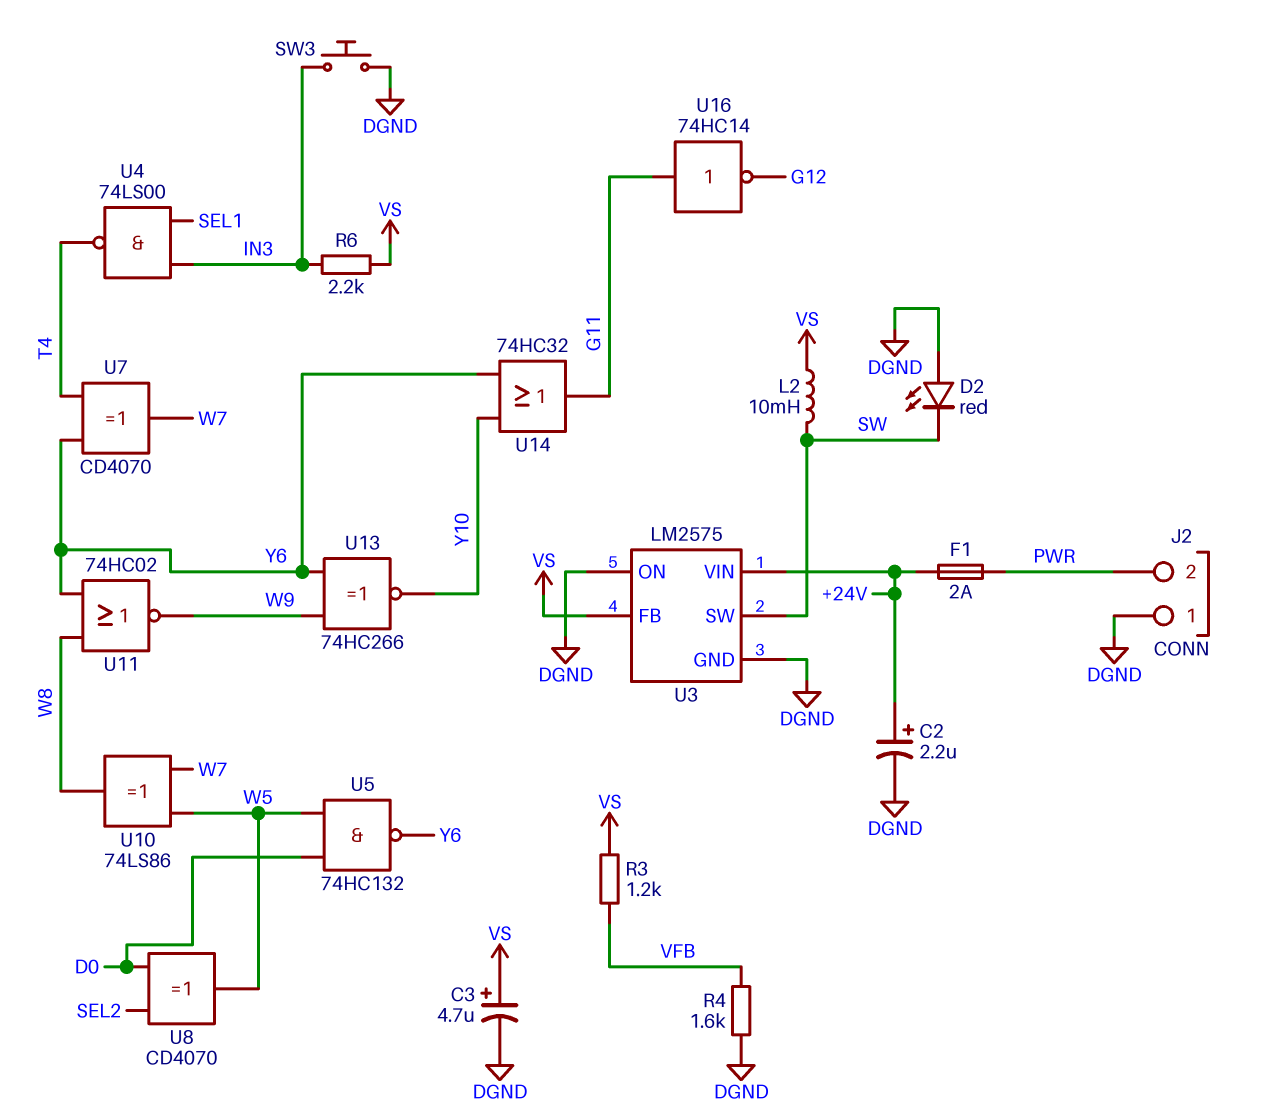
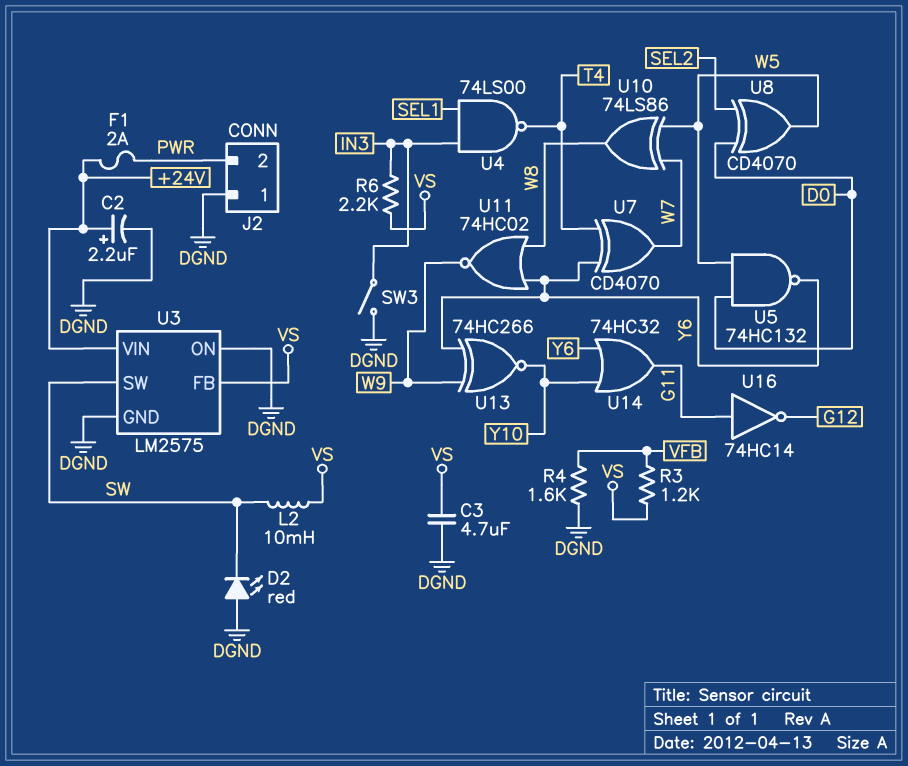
C3: 4.7uF (plus VS, minus DGND) -> 4.7uF (DGND, VS)
SW3: button (DGND, IN3) -> switch (DGND, IN3)

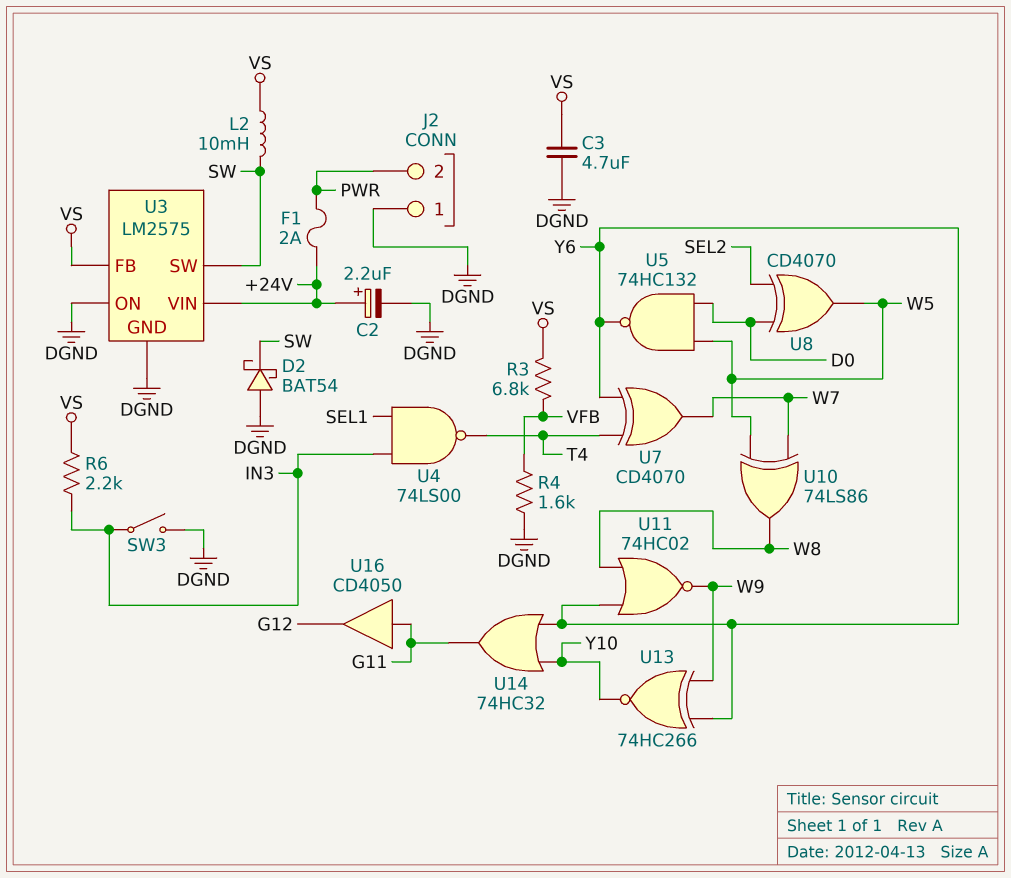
D2: LED red (A DGND, K SW) -> schottky BAT54 (A DGND, K SW)
R3: 1.2k (VFB, VS) -> 6.8k (VFB, VS)
U16: NOT 74HC14 (in G11, out G12) -> buffer CD4050 (in G11, out G12)

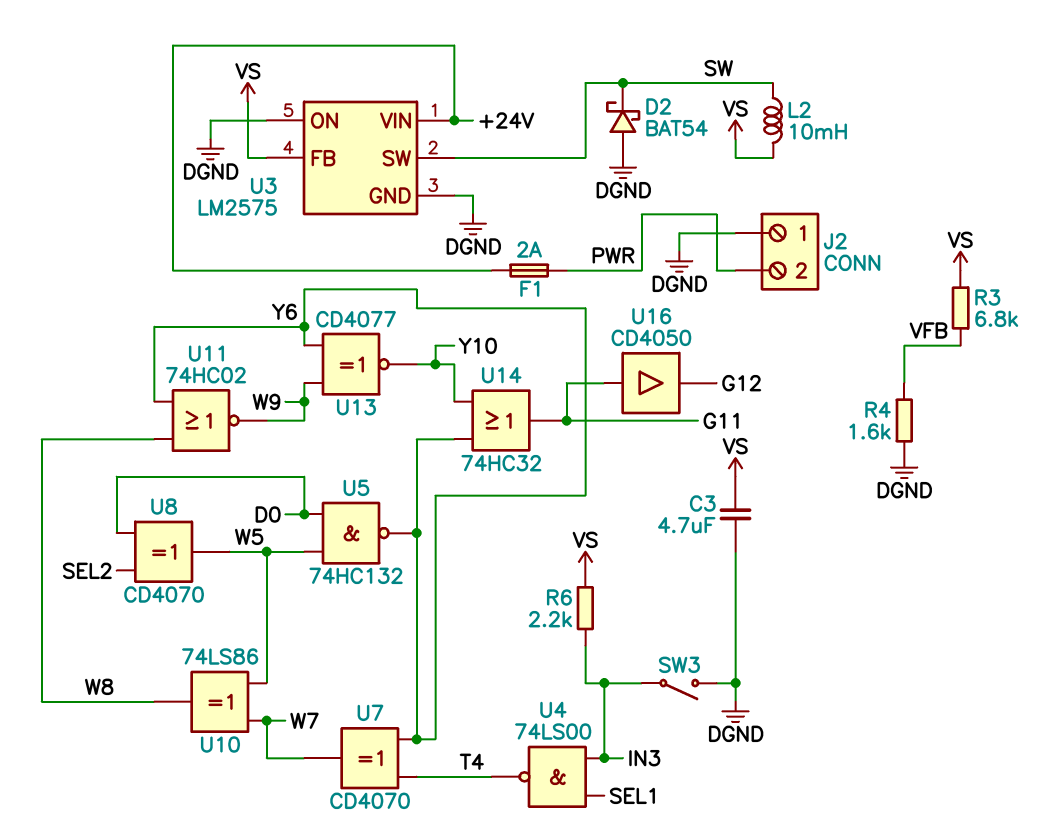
C2: 2.2uF (plus +24V, minus DGND) -> none
U13: XNOR 74HC266 (in W9, in Y6, out Y10) -> XNOR CD4077 (in W9, in Y6, out Y10)

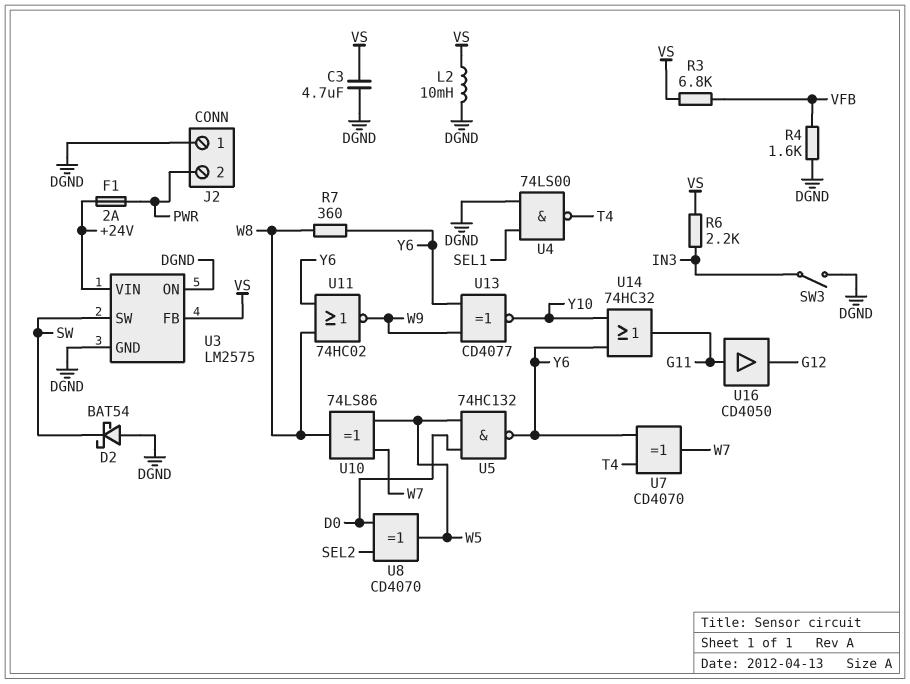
L2: 10mH (SW, VS) -> 10mH (DGND, VS)
R7: none -> 360 (W8, Y6)
U4: NAND 74LS00 (in IN3, in SEL1, out T4) -> NAND 74LS00 (in DGND, in SEL1, out T4)

